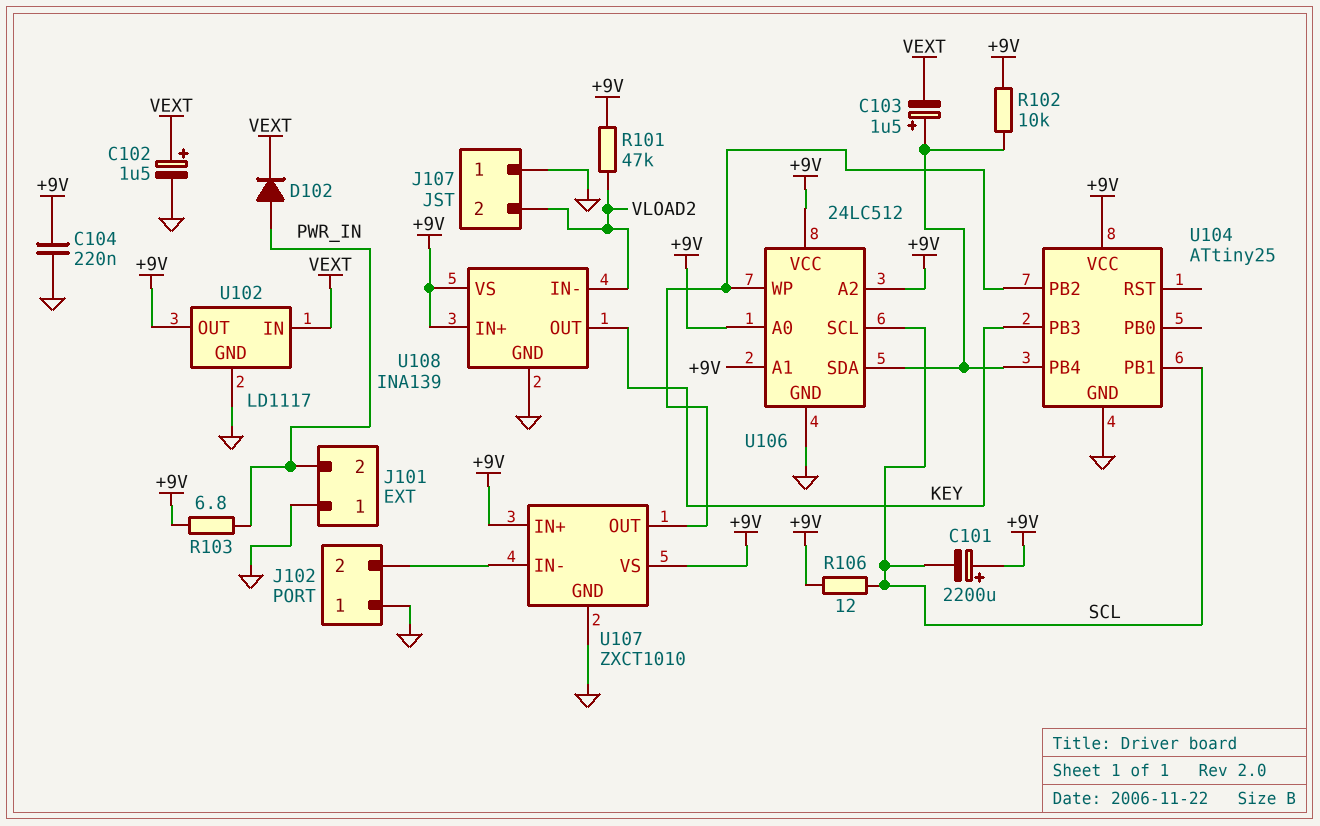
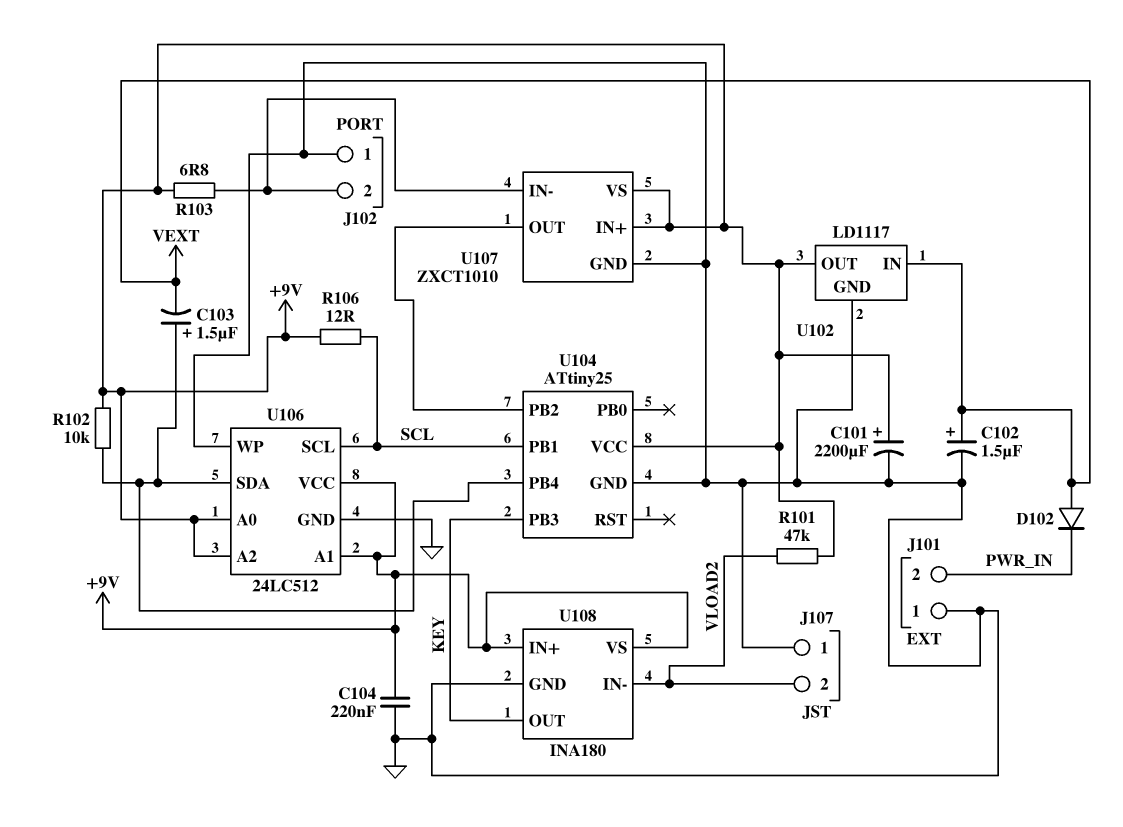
C101: 2200uF (plus +9V, minus SCL) -> 2200uF (plus +9V, minus GND)
D102: diode (A PWR_IN, K VEXT) -> diode (A VEXT, K PWR_IN)
R103: 6.8 (+9V, PWR_IN) -> 6.8 (+9V, J102/2)
U106 pin WP: U104/PB2 -> GND
U108: INA139 -> INA180

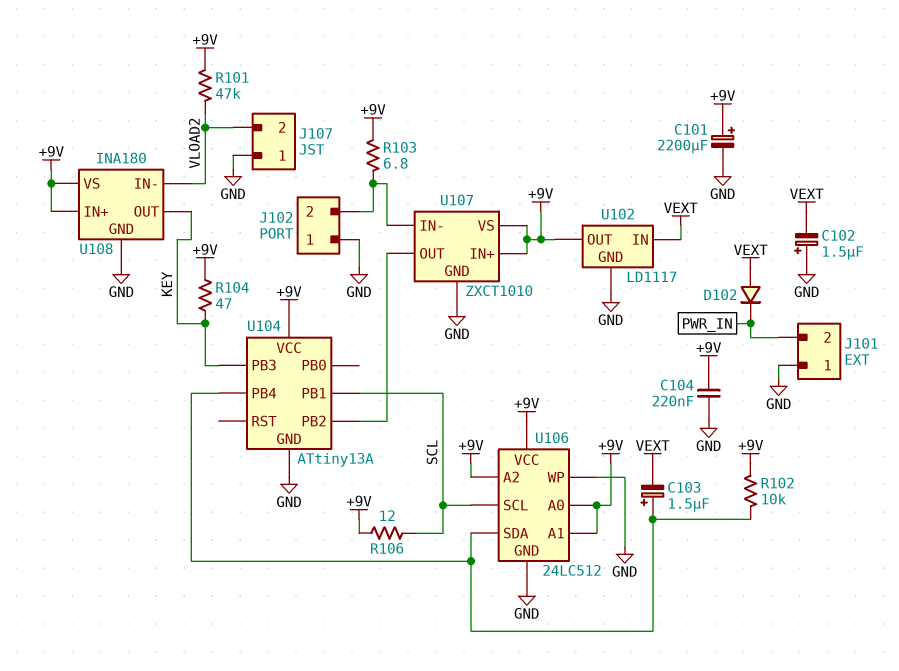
C102: 1.5uF (plus VEXT, minus GND) -> 1.5uF (plus GND, minus VEXT)
R104: none -> 47 (+9V, KEY)
U104: ATtiny25 -> ATtiny13A

